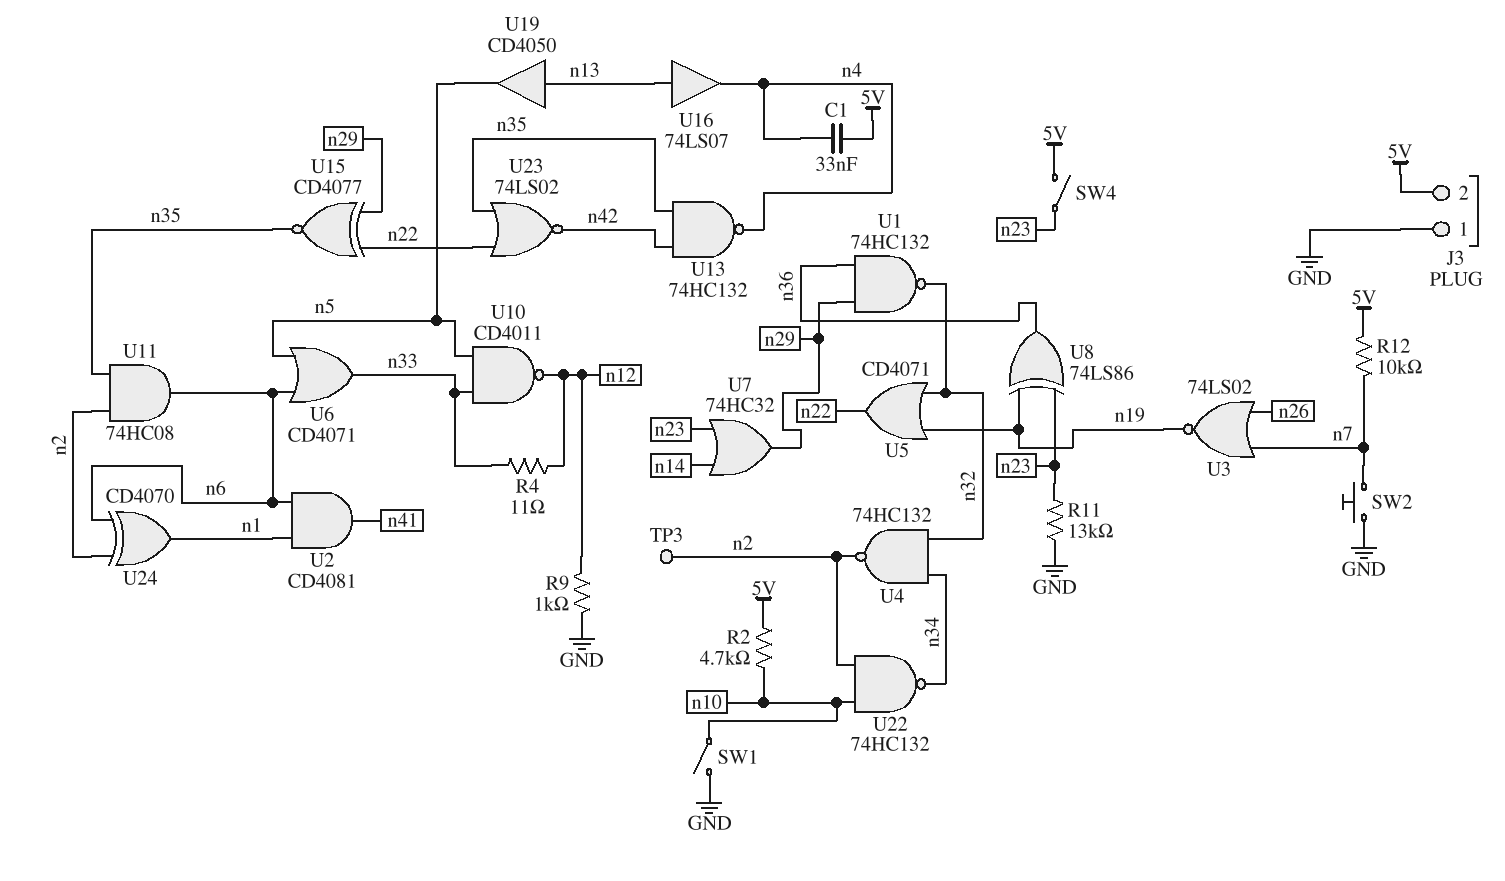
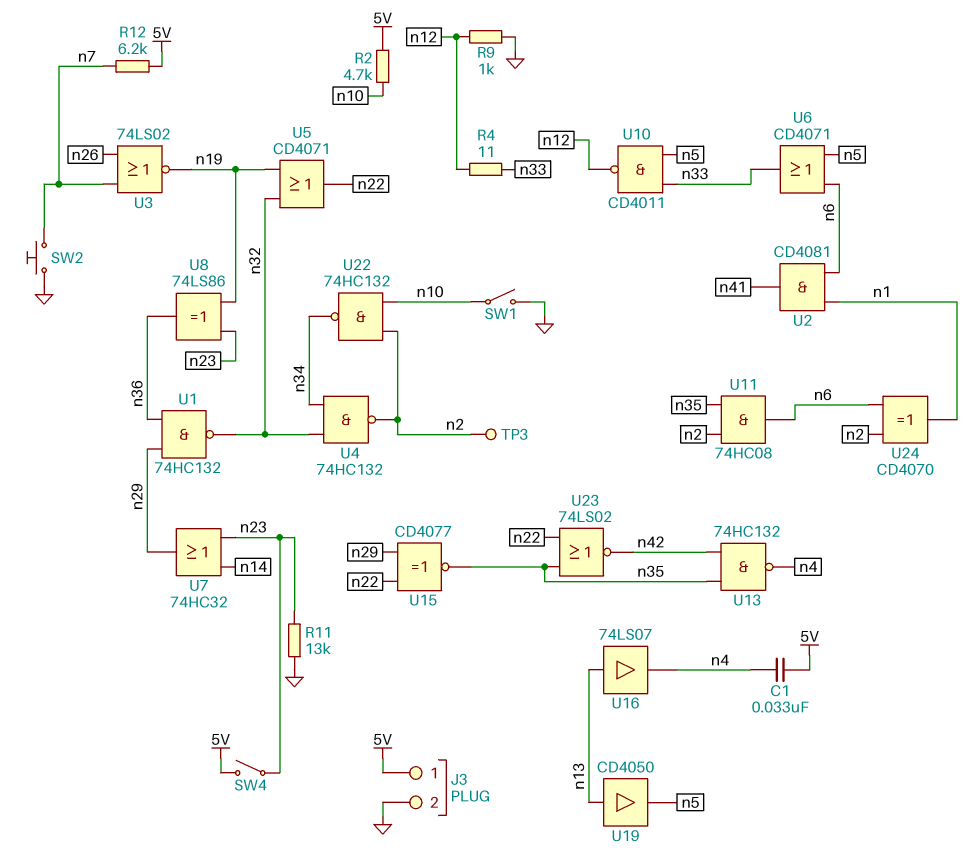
J3 pin 1: GND -> 5V
J3 pin 2: 5V -> GND
R12: 10k (5V, n7) -> 6.2k (5V, n7)

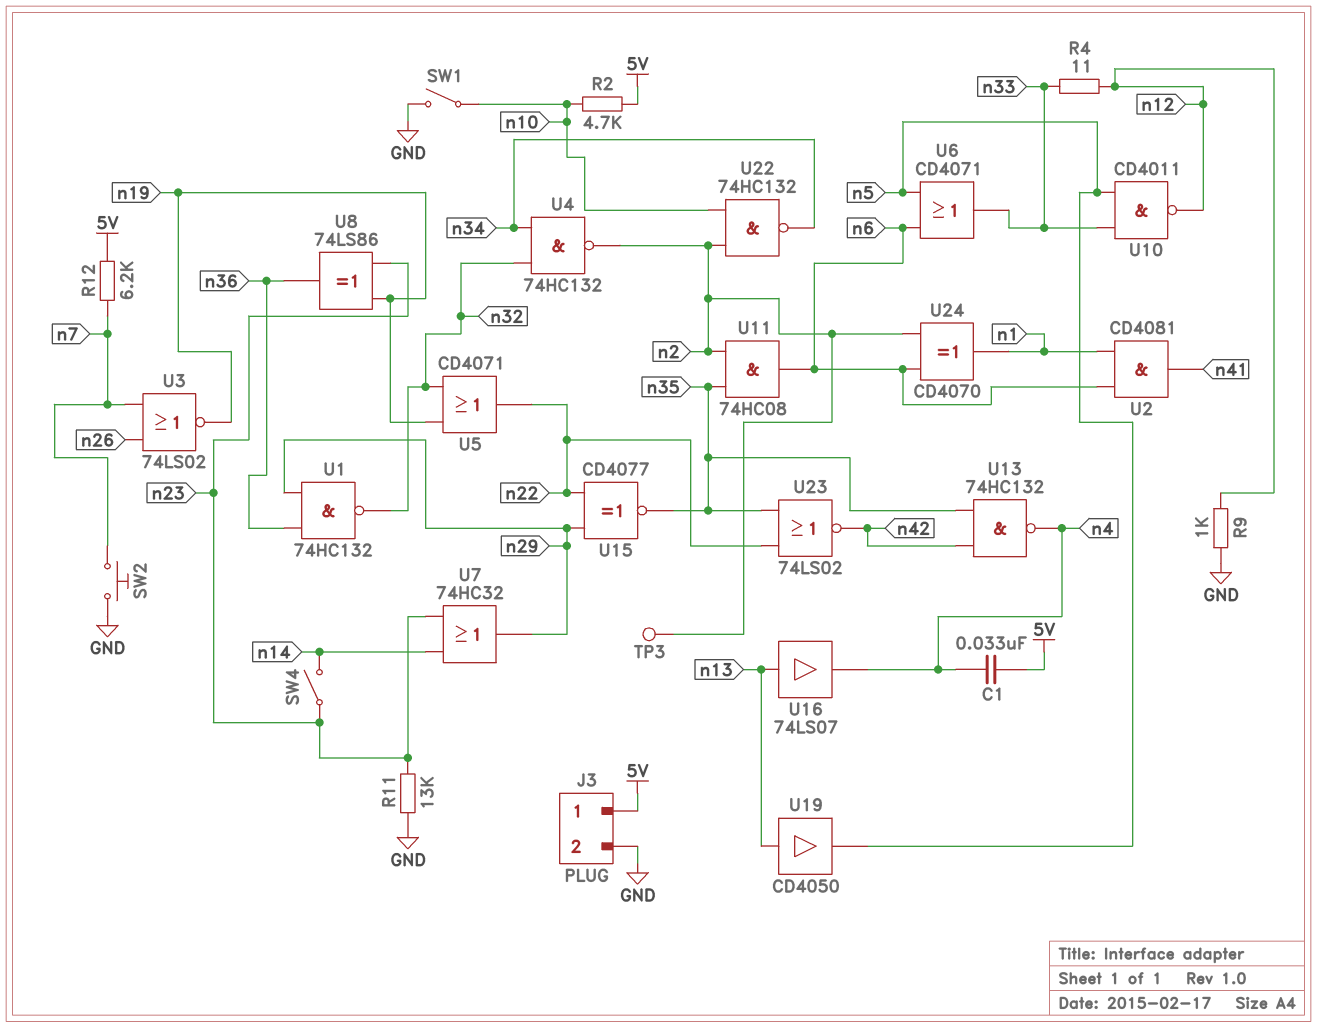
SW4: switch (5V, n23) -> switch (n14, n23)

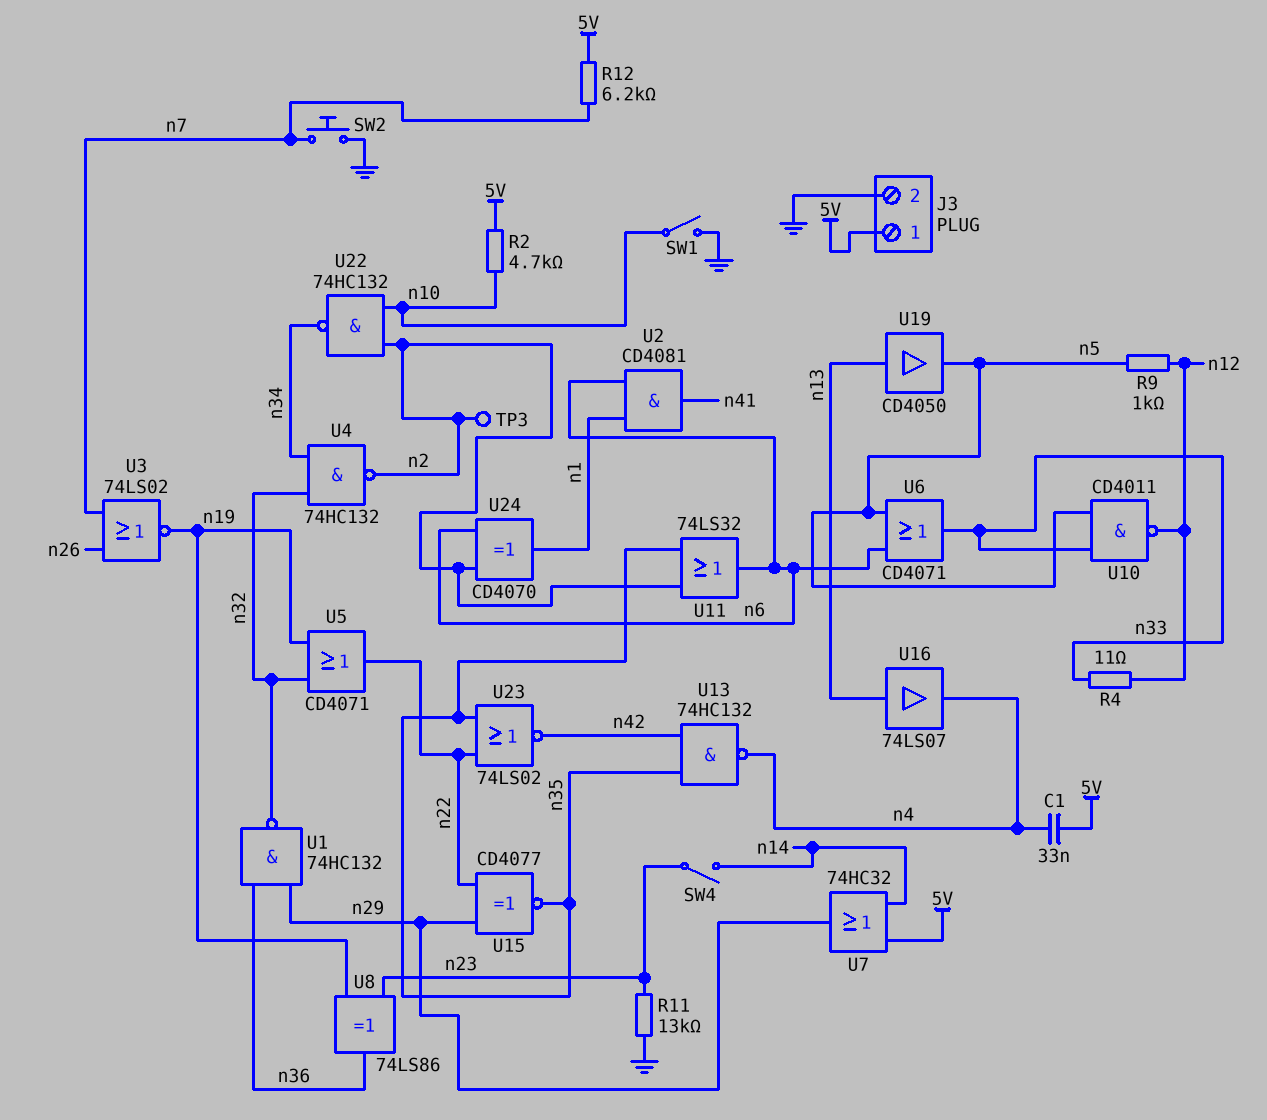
R9: 1k (GND, n12) -> 1k (n5, n12)
U7: OR 74HC32 (in n14, in n23, out n29) -> OR 74HC32 (in 5V, in n14, out n29)
U11: AND 74HC08 (in n2, in n35, out n6) -> OR 74LS32 (in n2, in n35, out n6)

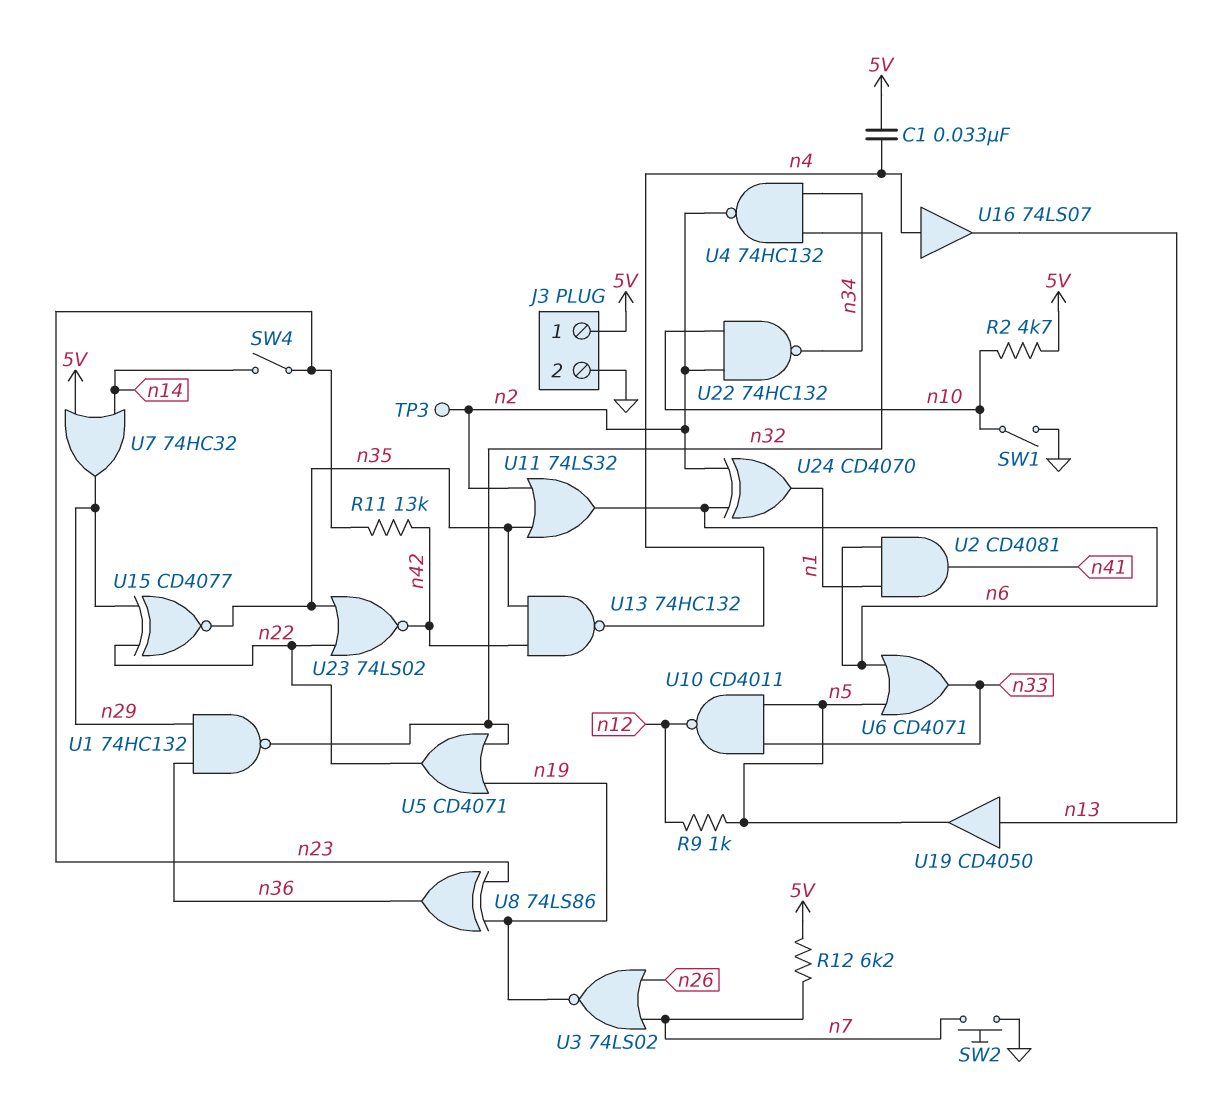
R4: 11 (n12, n33) -> none
R11: 13k (GND, n23) -> 13k (n23, n42)
U16: buffer 74LS07 (in n13, out n4) -> buffer 74LS07 (in n4, out n13)

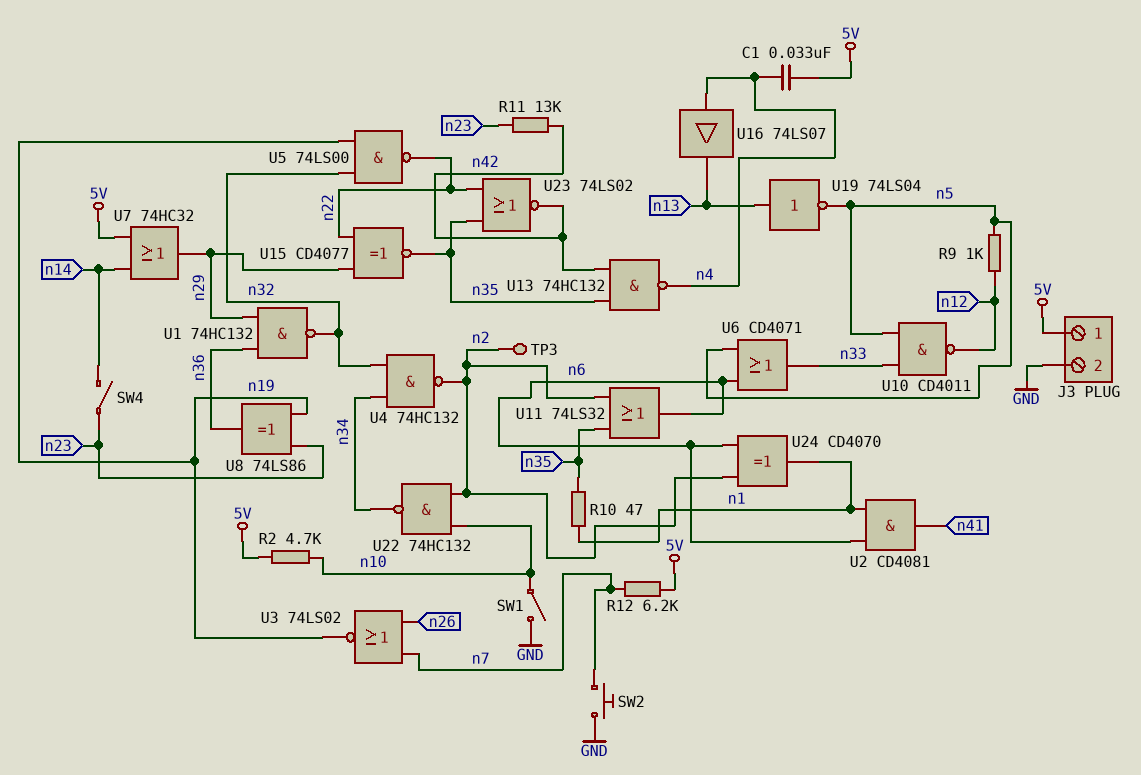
R10: none -> 47 (n1, n35)
U5: OR CD4071 (in n19, in n32, out n22) -> NAND 74LS00 (in n19, in n32, out n22)
U19: buffer CD4050 (in n13, out n5) -> NOT 74LS04 (in n13, out n5)

